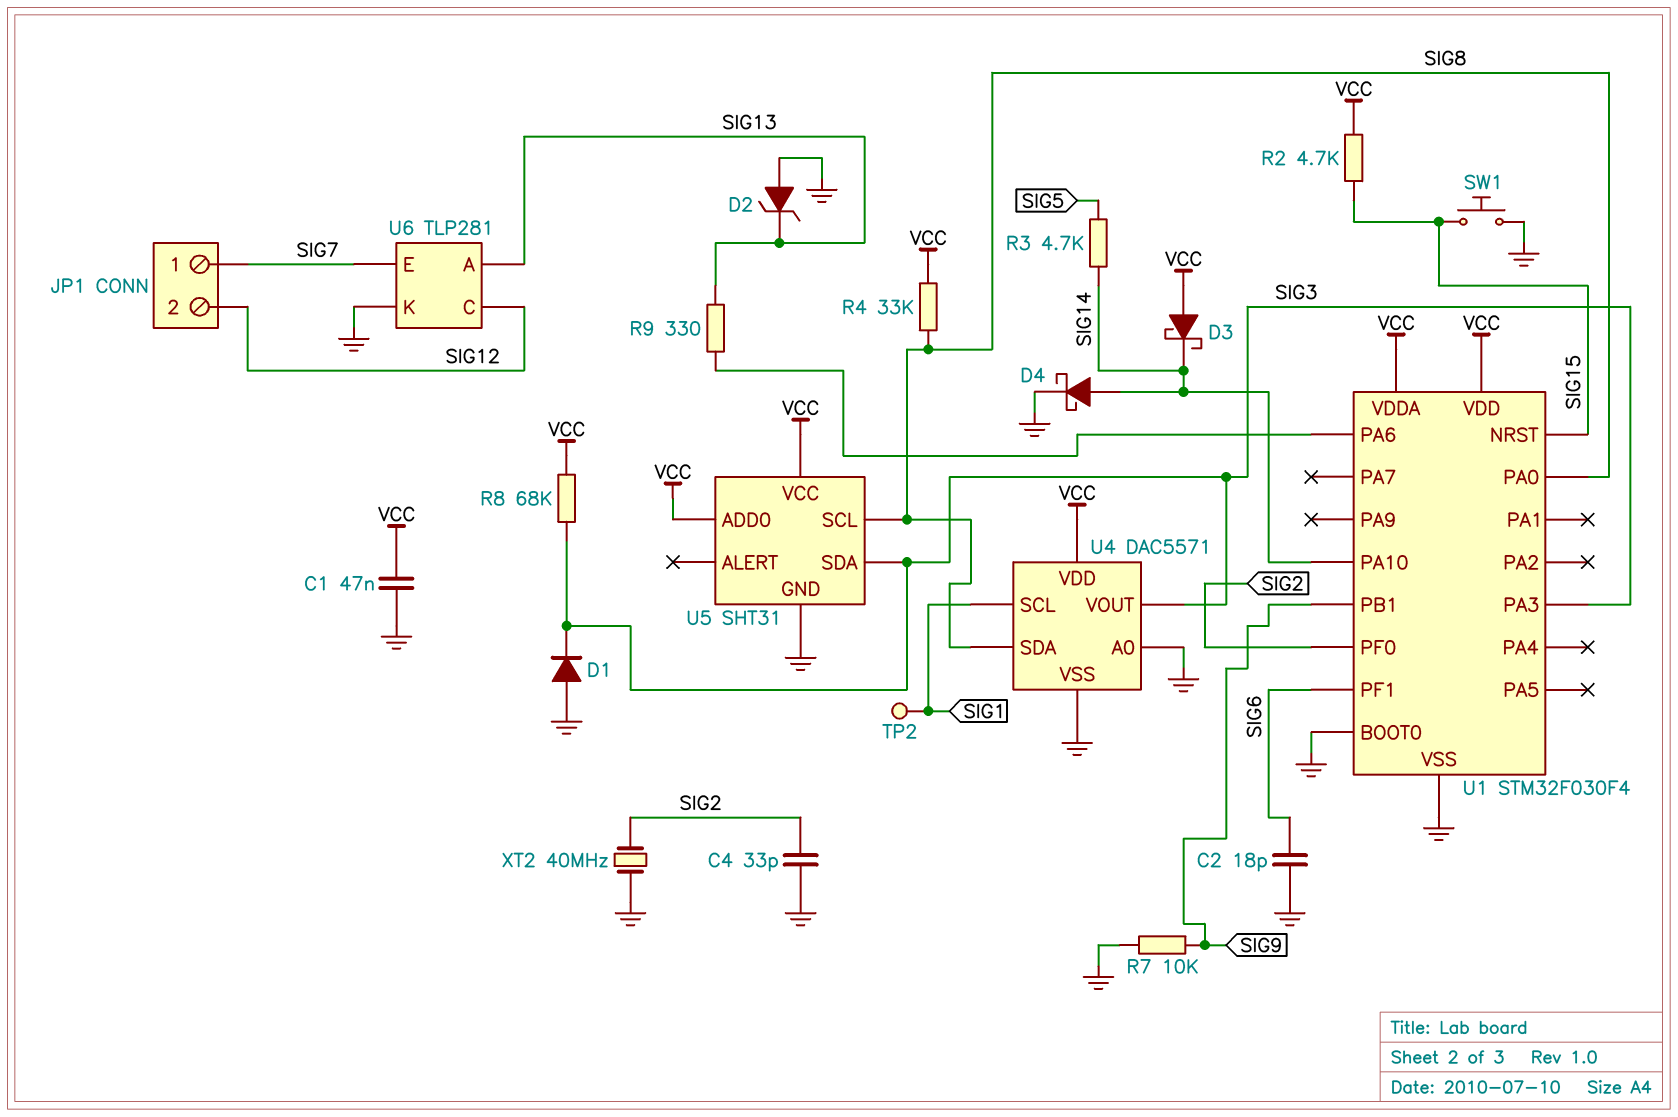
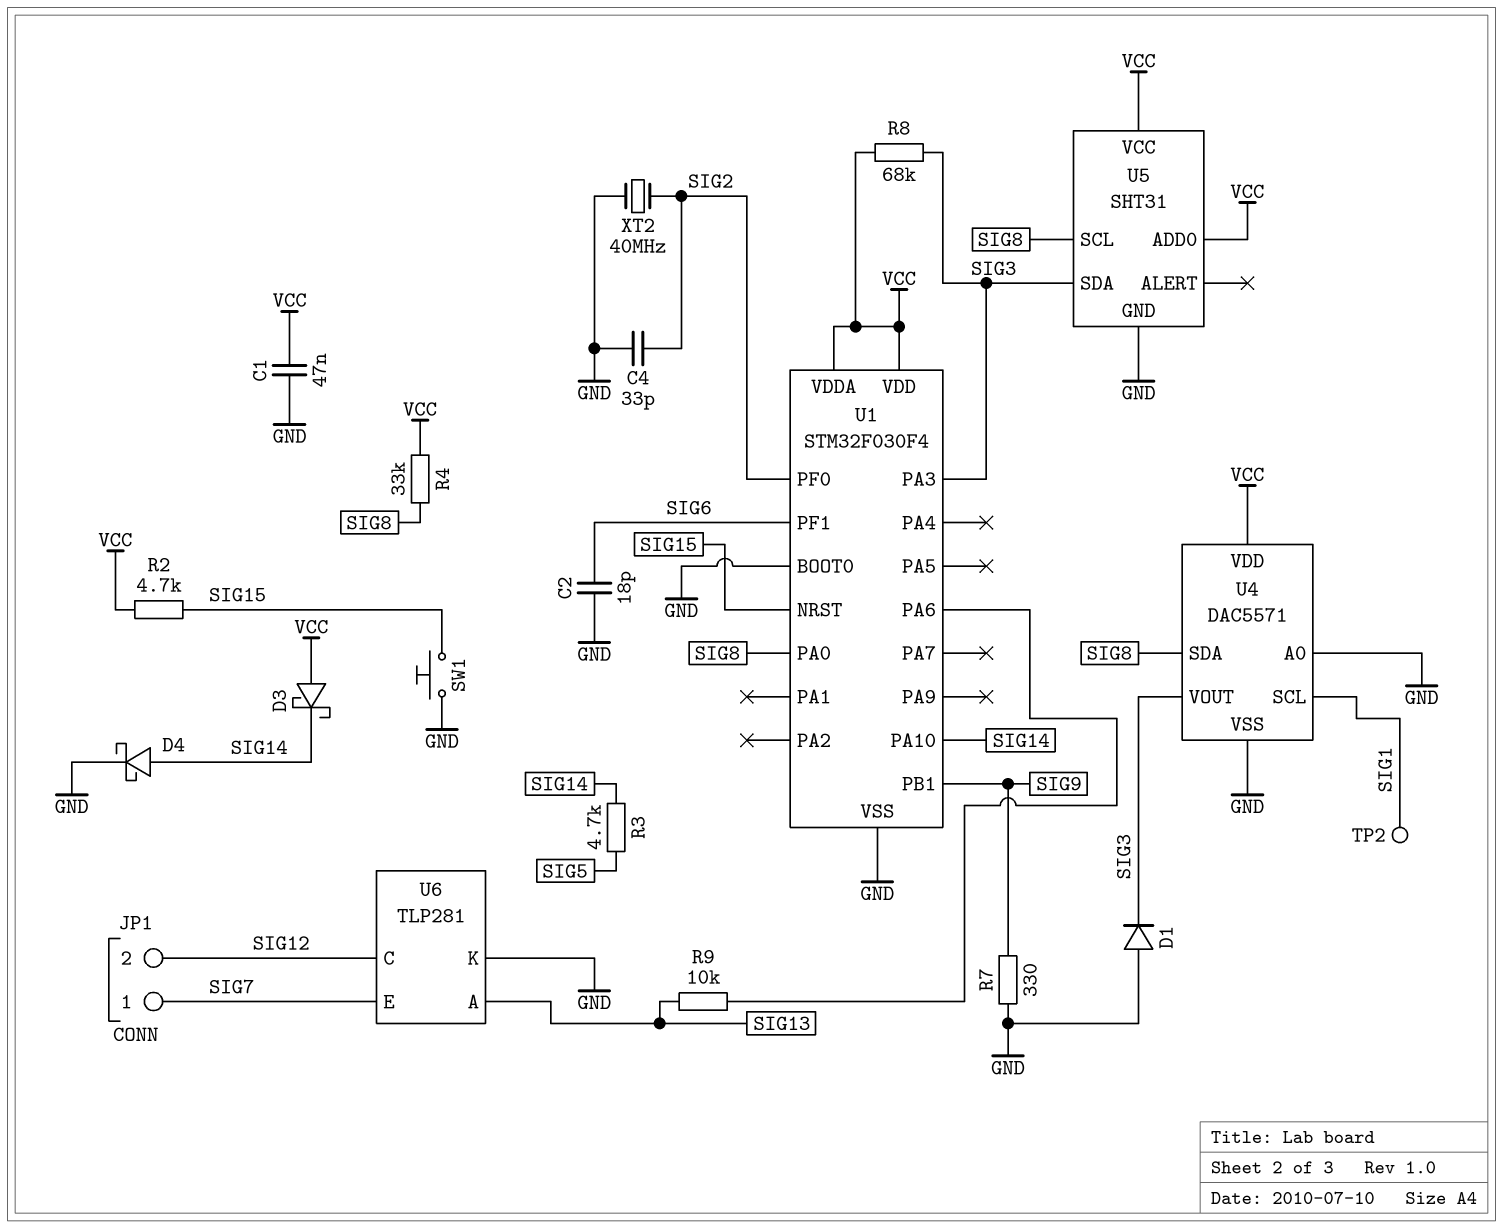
D2: zener (A GND, K SIG13) -> none
R7: 10k (GND, SIG9) -> 330 (GND, SIG9)
R9: 330 (SIG13, U1/PA6) -> 10k (SIG13, U1/PA6)

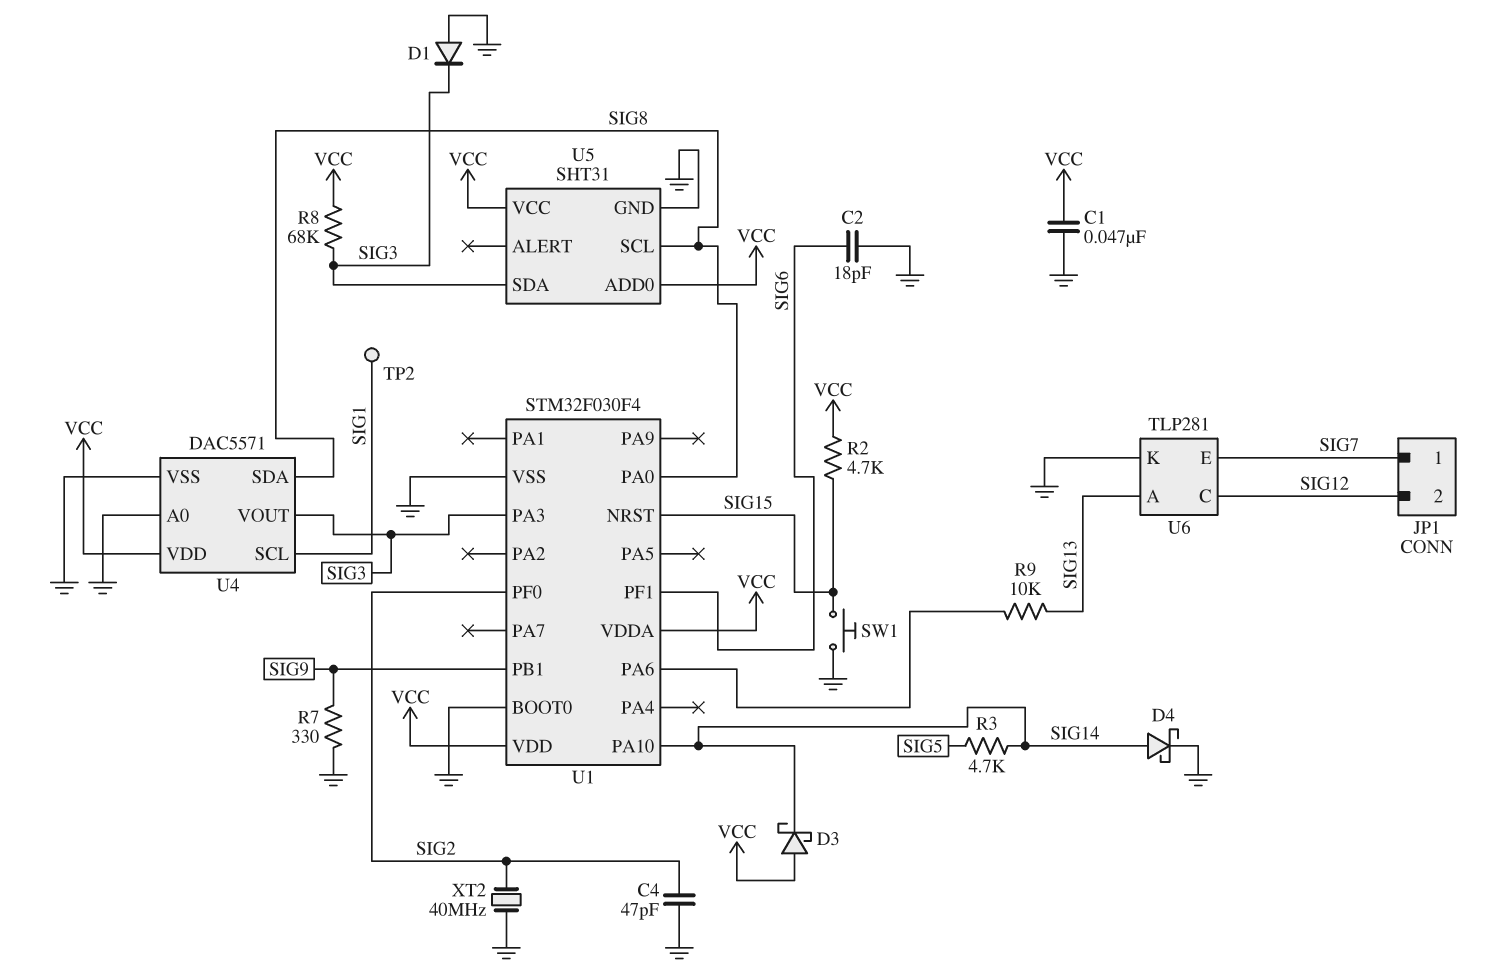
C4: 33pF (GND, SIG2) -> 47pF (GND, SIG2)
R4: 33k (SIG8, VCC) -> none

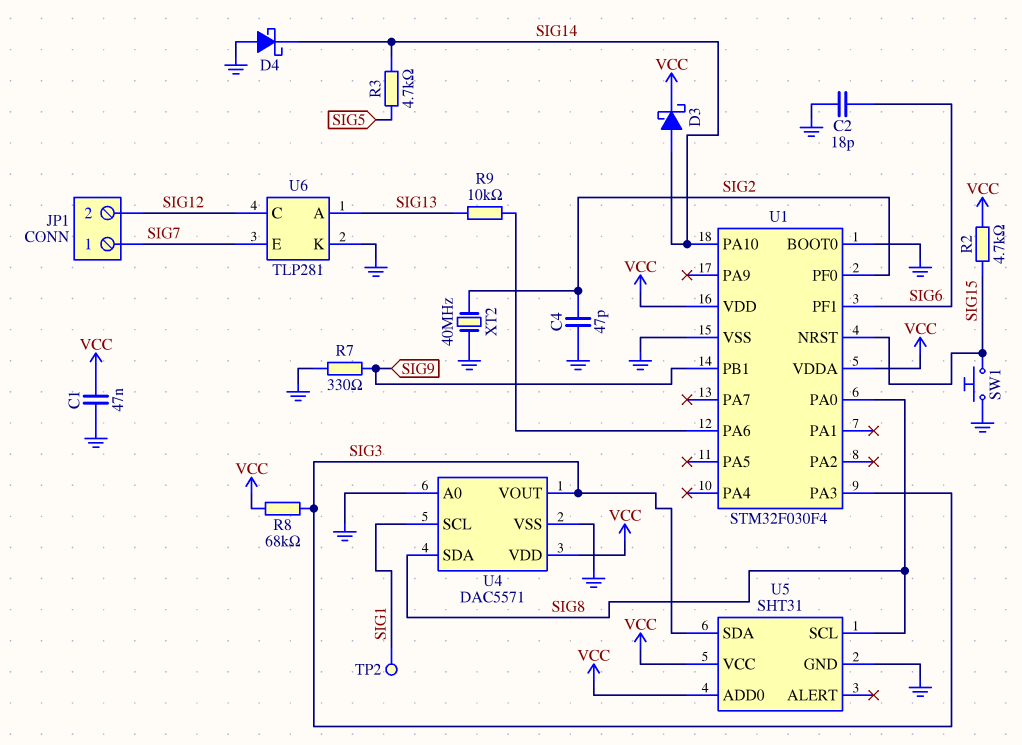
D1: diode (A GND, K SIG3) -> none
D3: schottky (A VCC, K SIG14) -> schottky (A SIG14, K VCC)
D4: schottky (A SIG14, K GND) -> schottky (A GND, K SIG14)

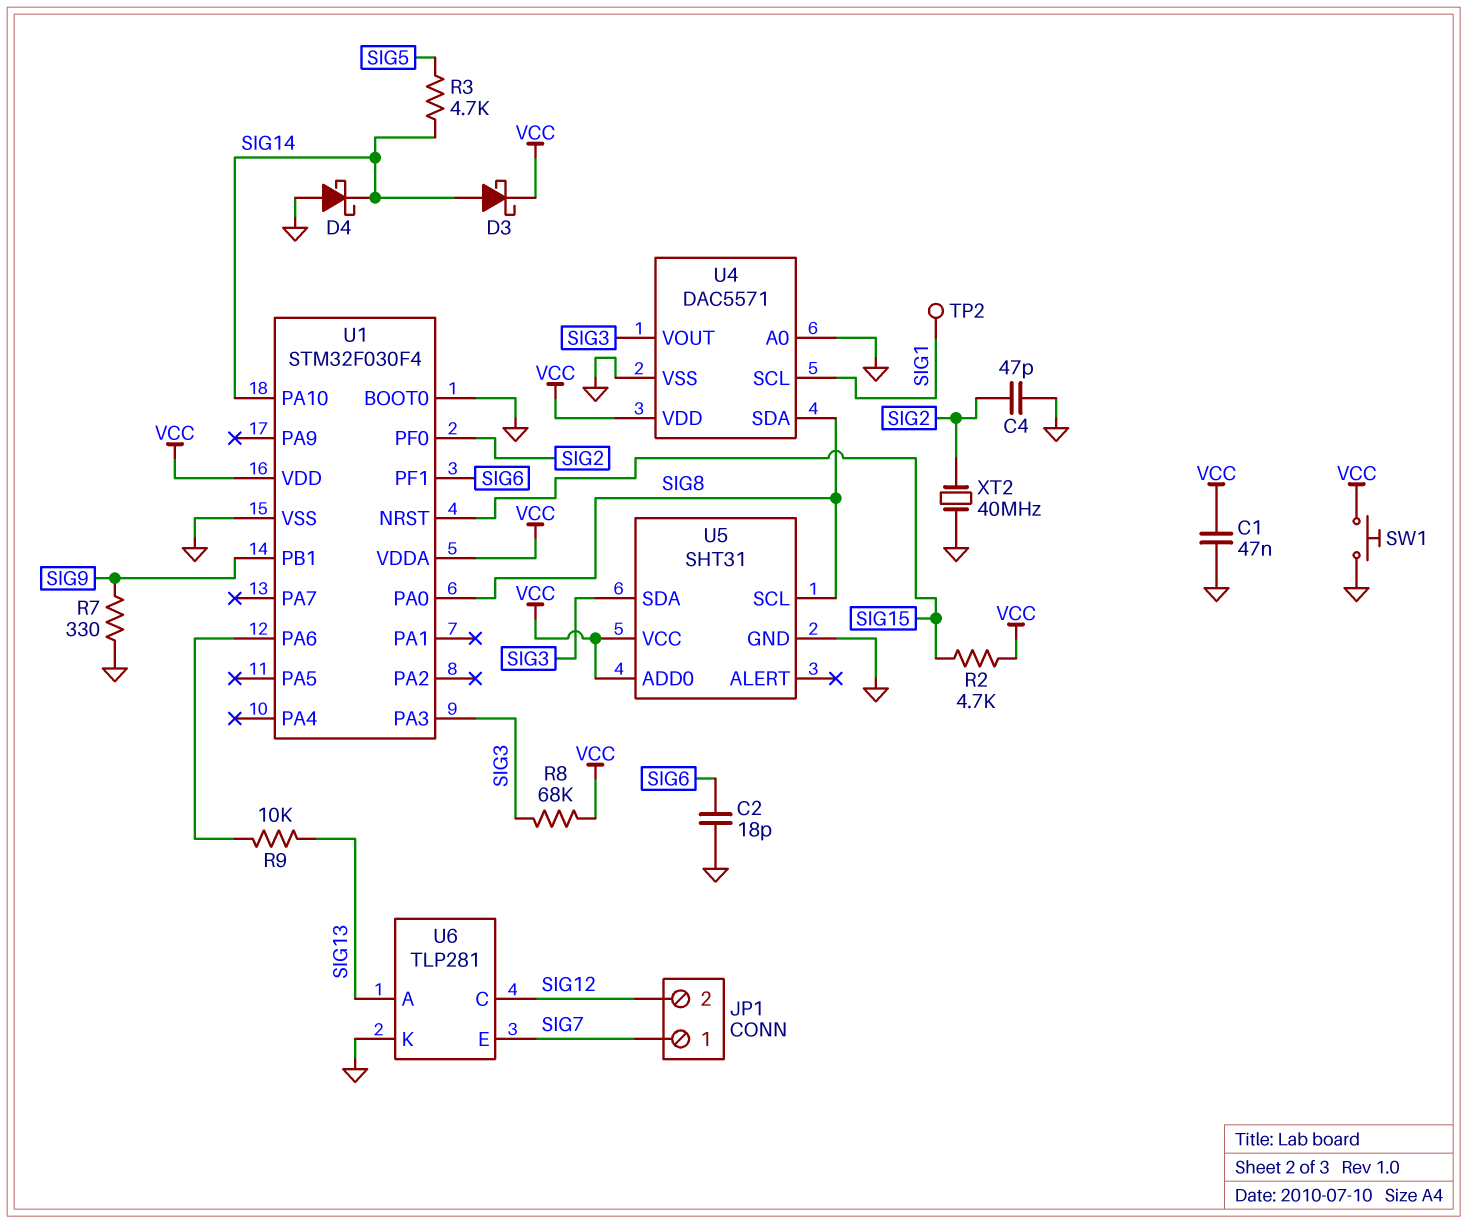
SW1: button (GND, SIG15) -> button (GND, VCC)

